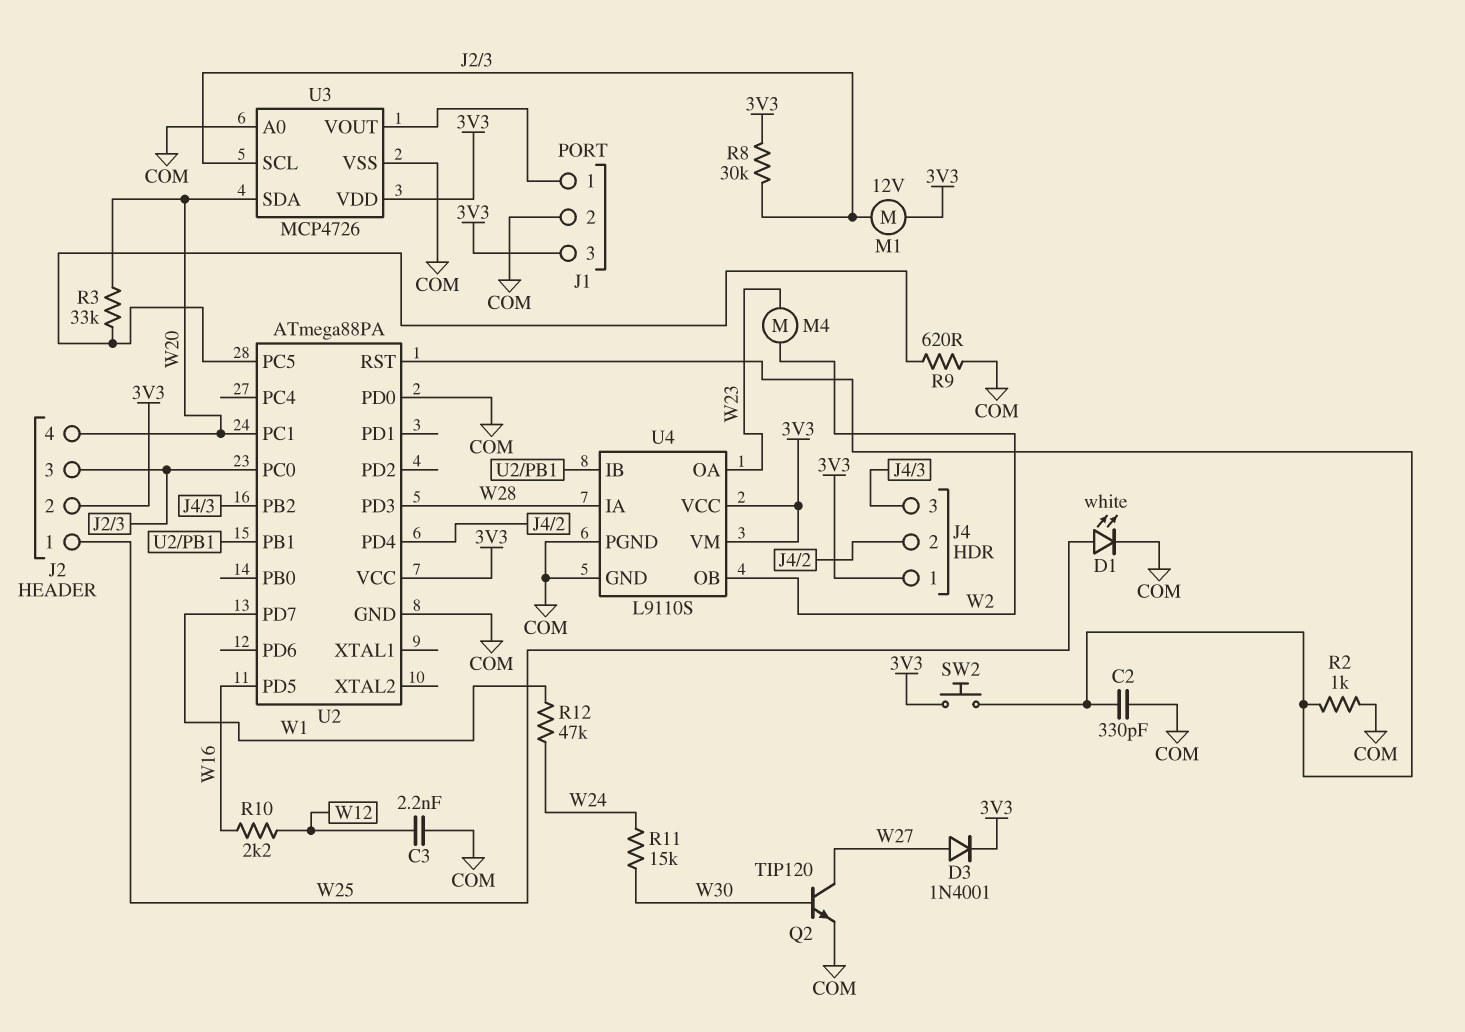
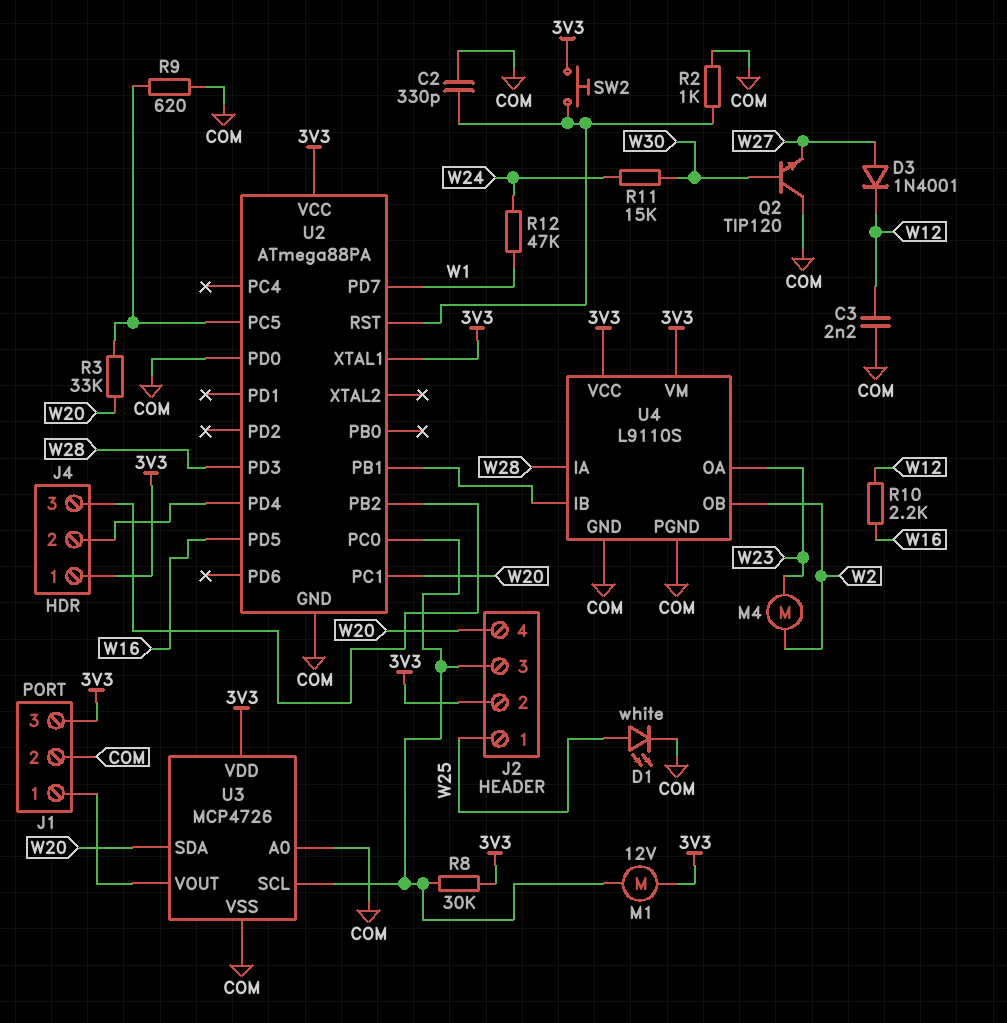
D3: diode 1N4001 (A W27, K 3V3) -> diode 1N4001 (A W27, K W12)
Q2: NPN TIP120 (B W30, C W27, E COM) -> NPN TIP120 (B W30, C COM, E W27)
U2 pin XTAL1: none -> 3V3

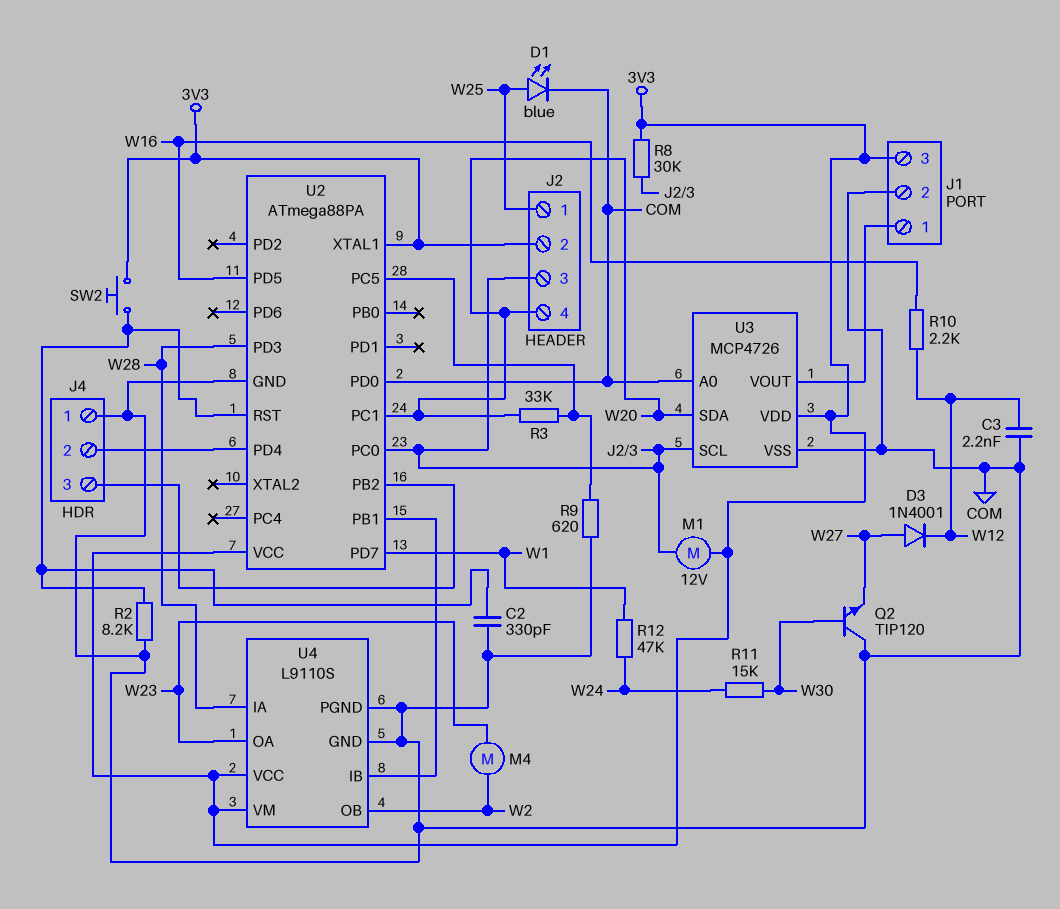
D1: LED white (A W25, K COM) -> LED blue (A W25, K COM)
J4 pin 1: 3V3 -> COM
R2: 1k (COM, U2/RST) -> 8.2k (COM, U2/RST)

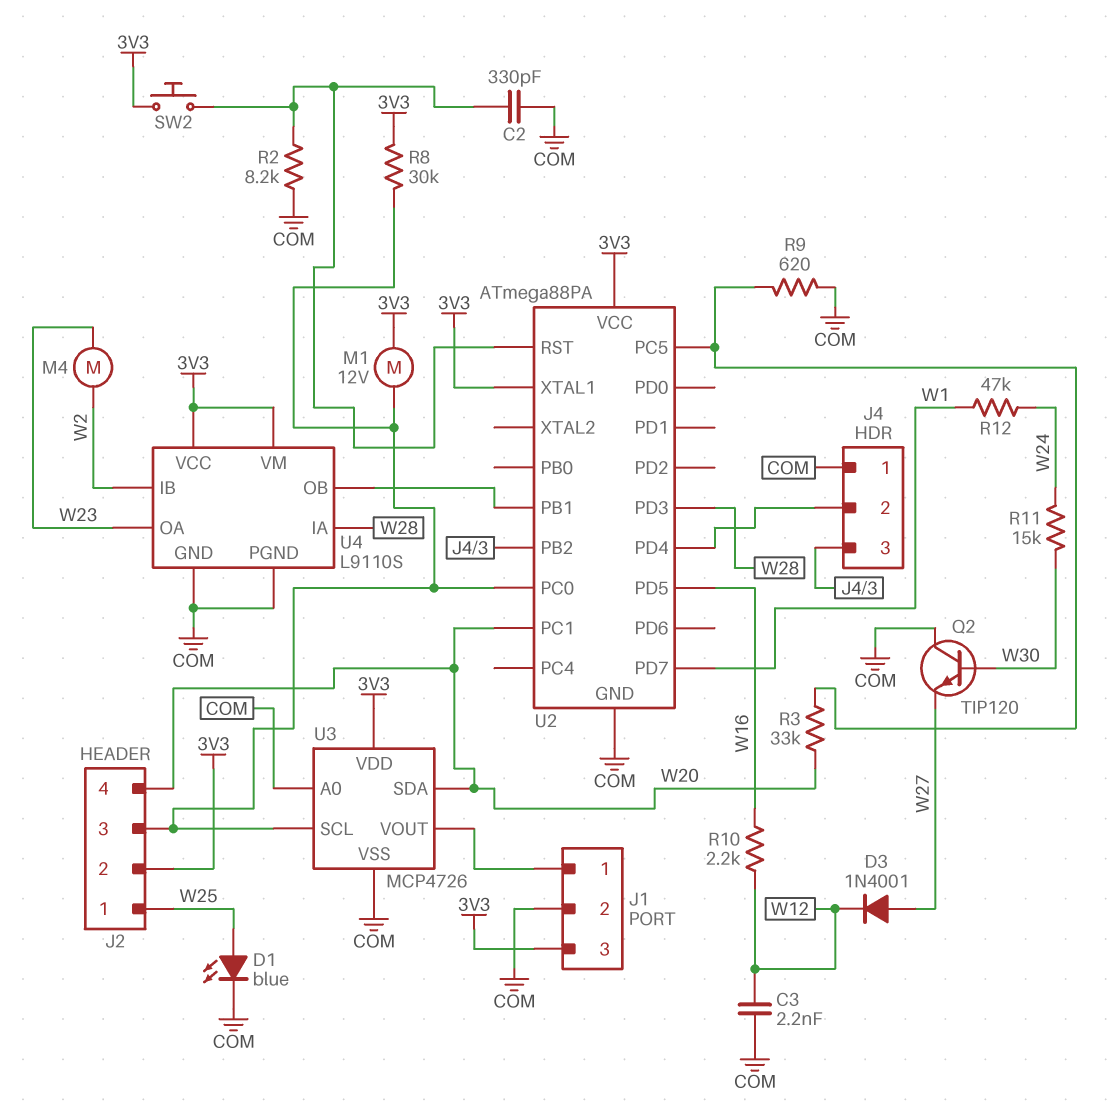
U2 pin PD0: COM -> none
U4 pin IB: U2/PB1 -> W2
U4 pin OB: W2 -> U2/PB1

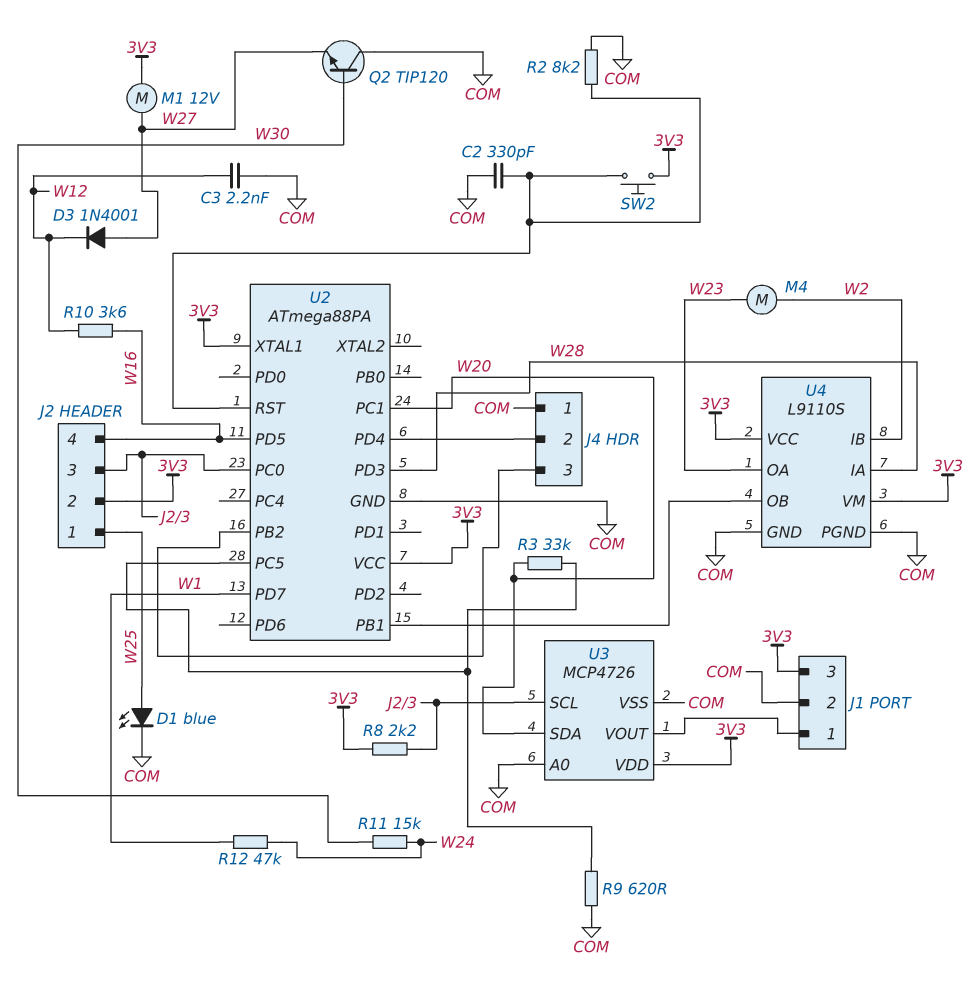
J2 pin 4: W20 -> W16
M1: motor 12V (3V3, J2/3) -> motor 12V (3V3, W27)
R8: 30k (3V3, J2/3) -> 2.2k (3V3, J2/3)
R10: 2.2k (W12, W16) -> 3.6k (W12, W16)

